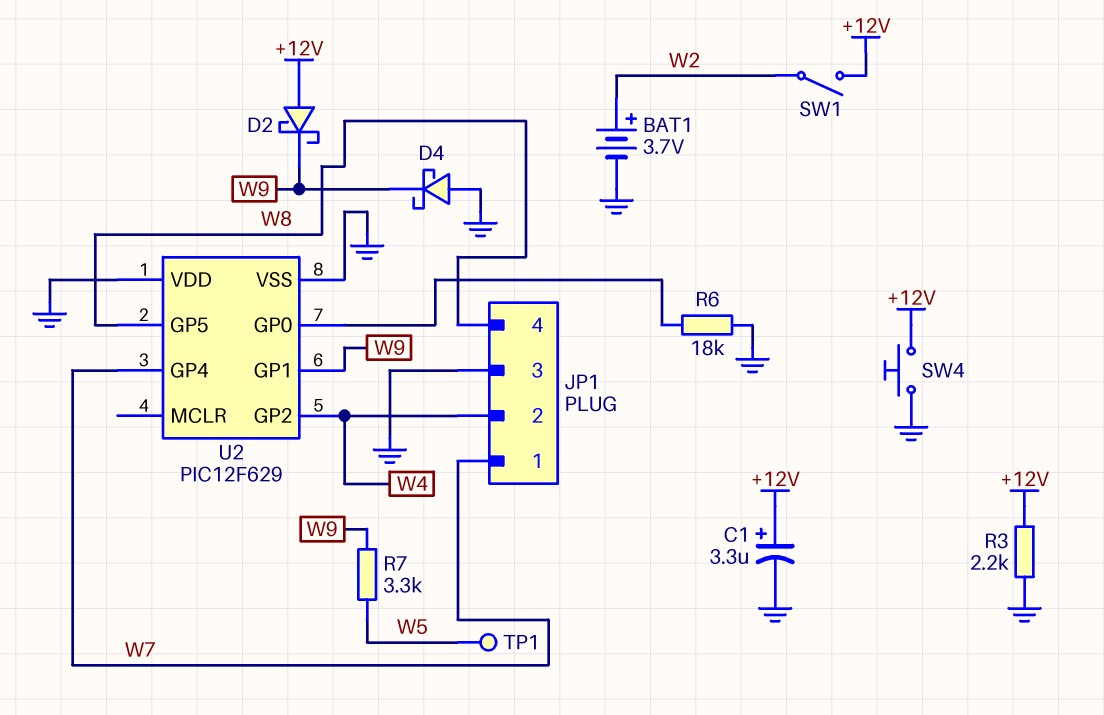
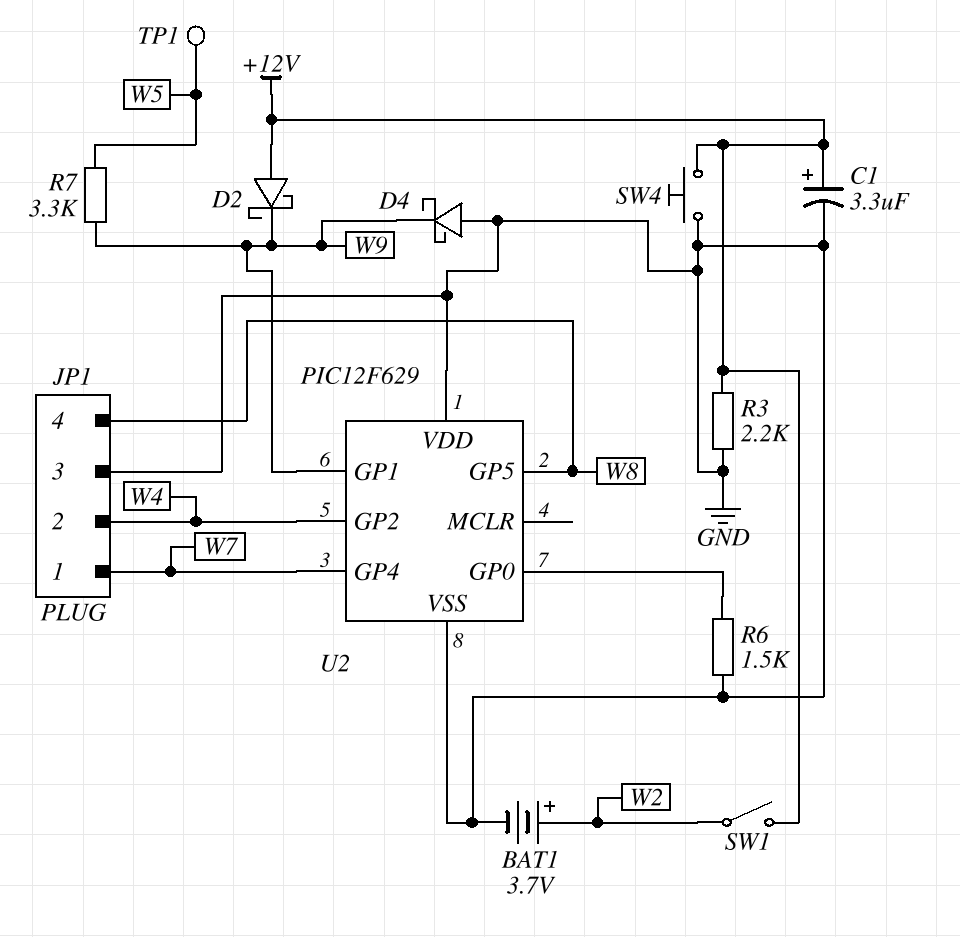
R6: 18k (GND, U2/GP0) -> 1.5k (GND, U2/GP0)

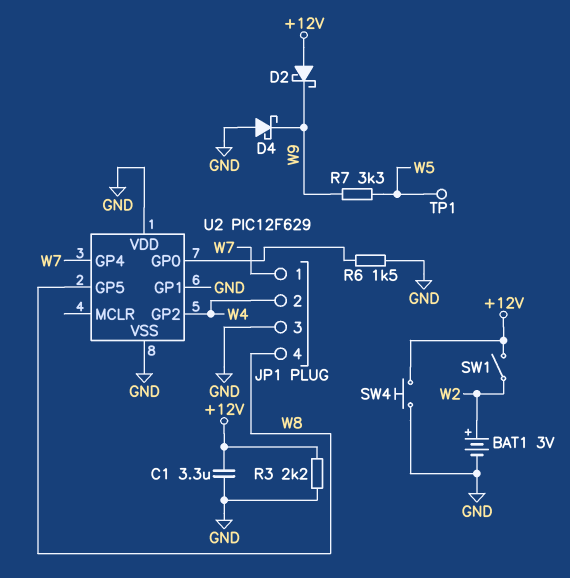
BAT1: 3.7V (plus W2, minus GND) -> 3V (plus W2, minus GND)
C1: 3.3uF (plus +12V, minus GND) -> 3.3uF (+12V, GND)
U2 pin GP1: W9 -> GND

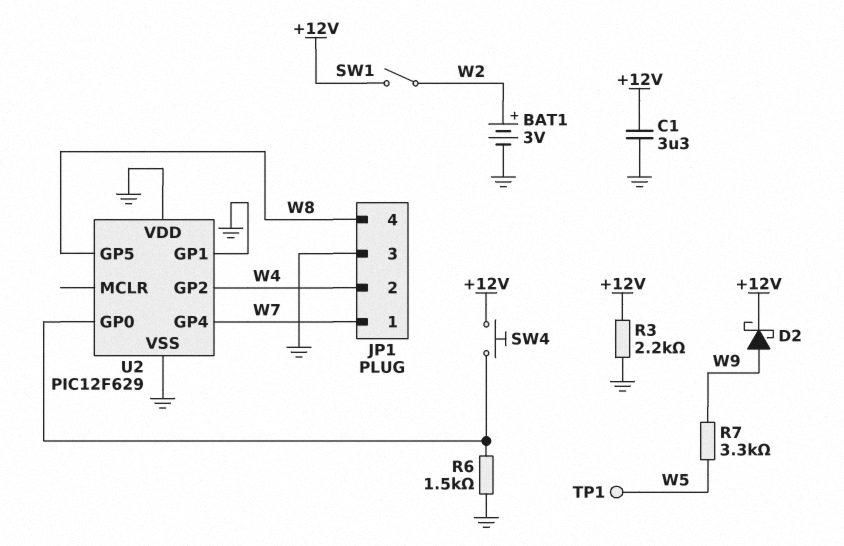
D2: schottky (A +12V, K W9) -> schottky (A W9, K +12V)
D4: schottky (A GND, K W9) -> none
SW4: button (+12V, GND) -> button (+12V, U2/GP0)

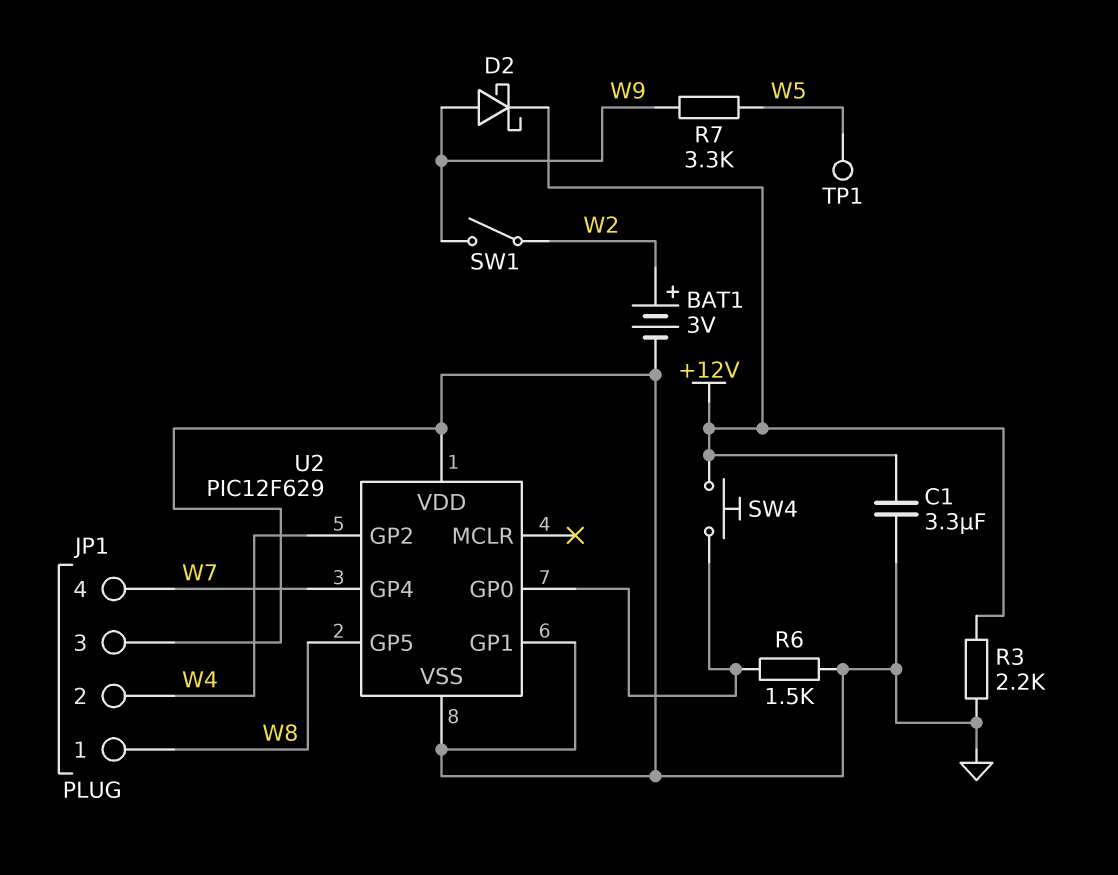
JP1 pin 1: W7 -> W8
JP1 pin 4: W8 -> W7
SW1: switch (+12V, W2) -> switch (W2, W9)

